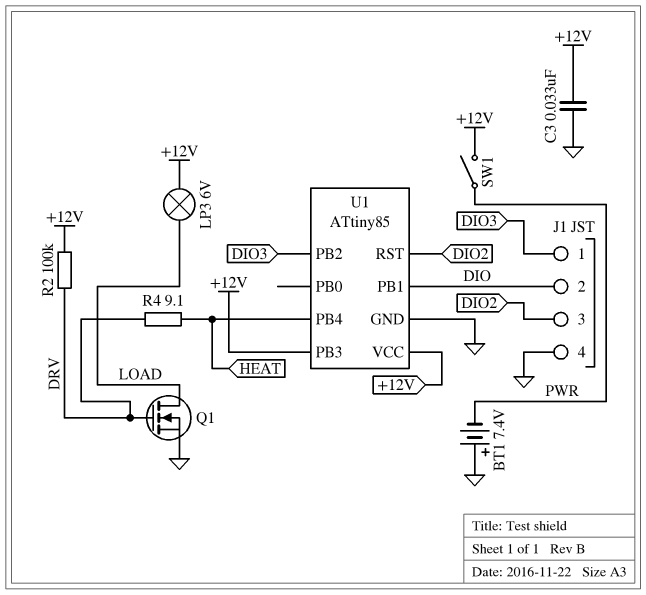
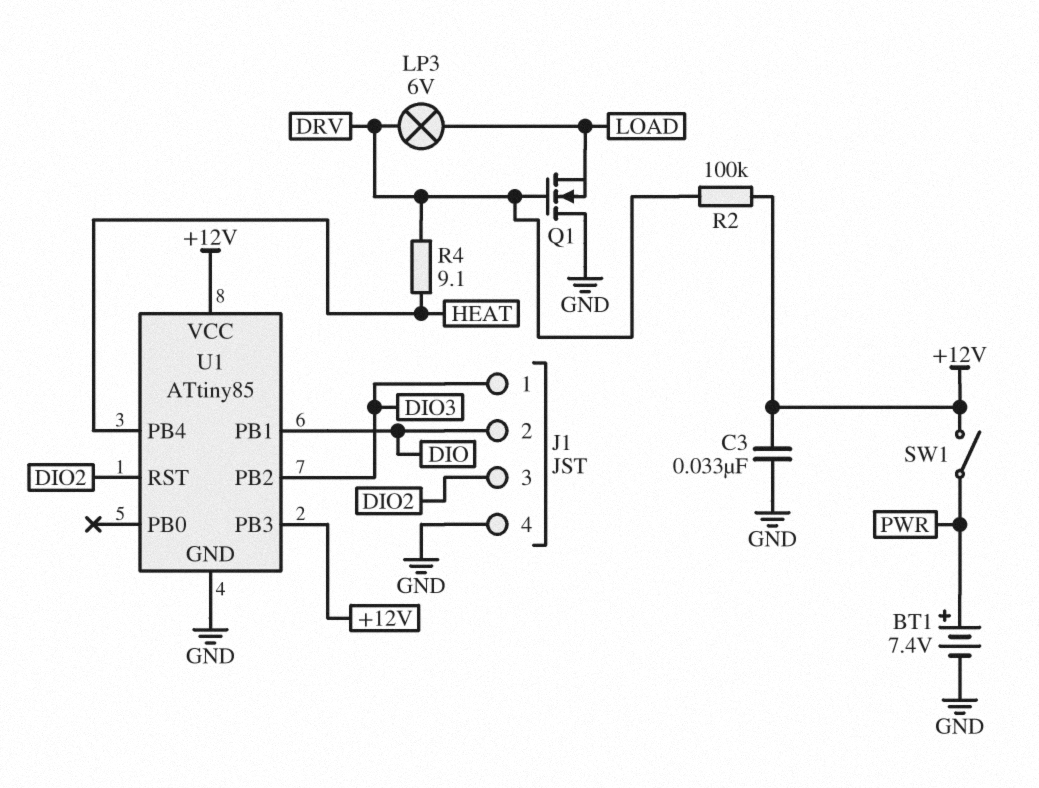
BT1: 7.4V (plus GND, minus PWR) -> 7.4V (plus PWR, minus GND)
LP3: lamp 6V (+12V, LOAD) -> lamp 6V (DRV, LOAD)
Q1: NMOS (G DRV, D LOAD, S GND) -> NMOS (G DRV, D GND, S LOAD)

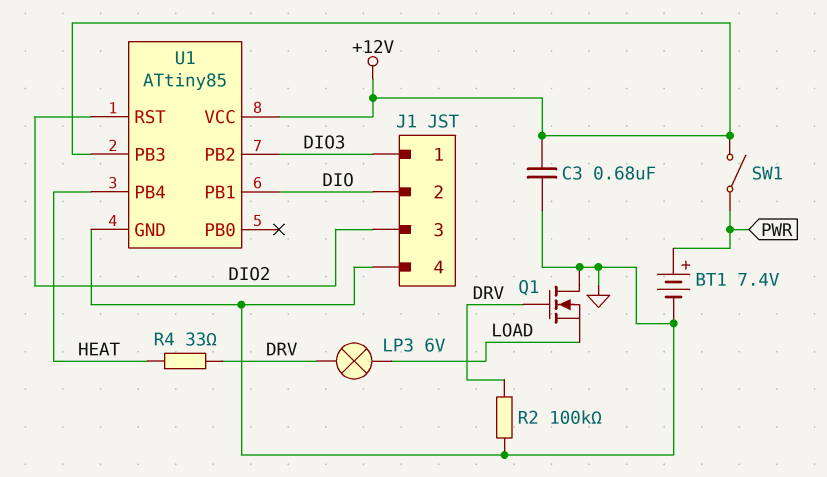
C3: 33nF (+12V, GND) -> 680nF (+12V, GND)
R2: 100k (+12V, DRV) -> 100k (DRV, GND)
R4: 9.1 (DRV, HEAT) -> 33 (DRV, HEAT)

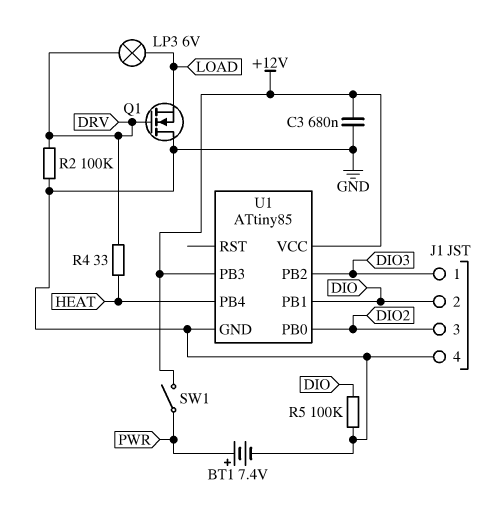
R5: none -> 100k (DIO, GND)
U1 pin PB0: none -> DIO2
U1 pin RST: DIO2 -> none

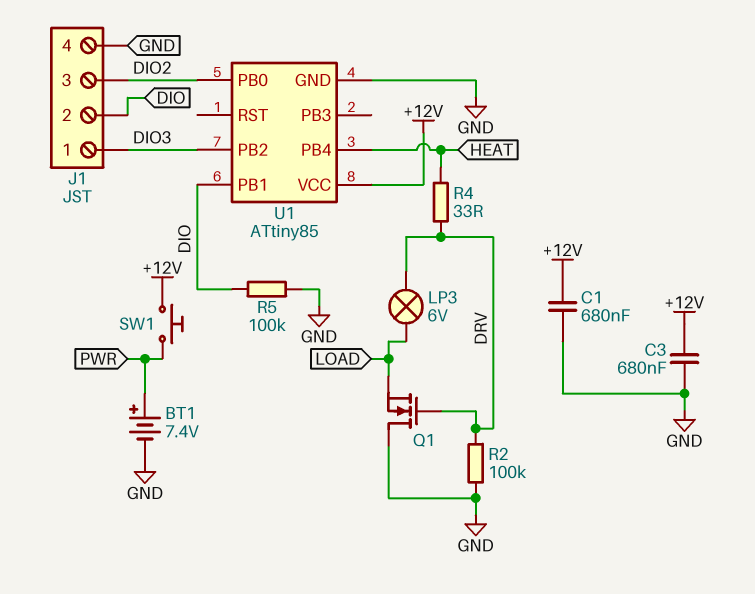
C1: none -> 680nF (+12V, GND)
SW1: switch (+12V, PWR) -> button (+12V, PWR)
U1 pin PB3: +12V -> none

